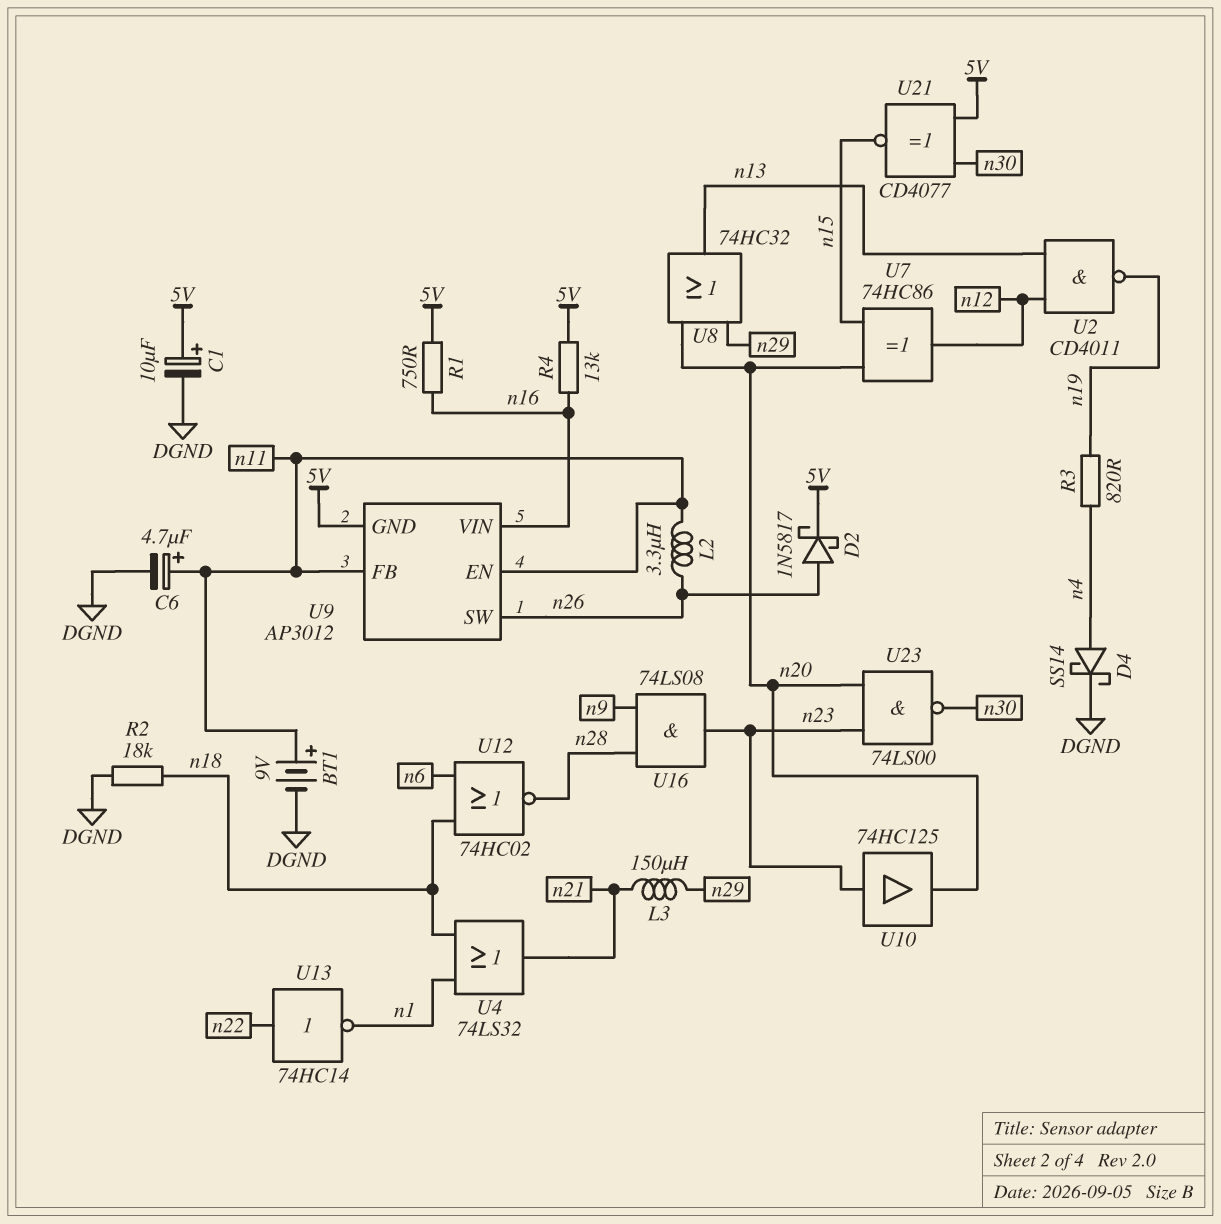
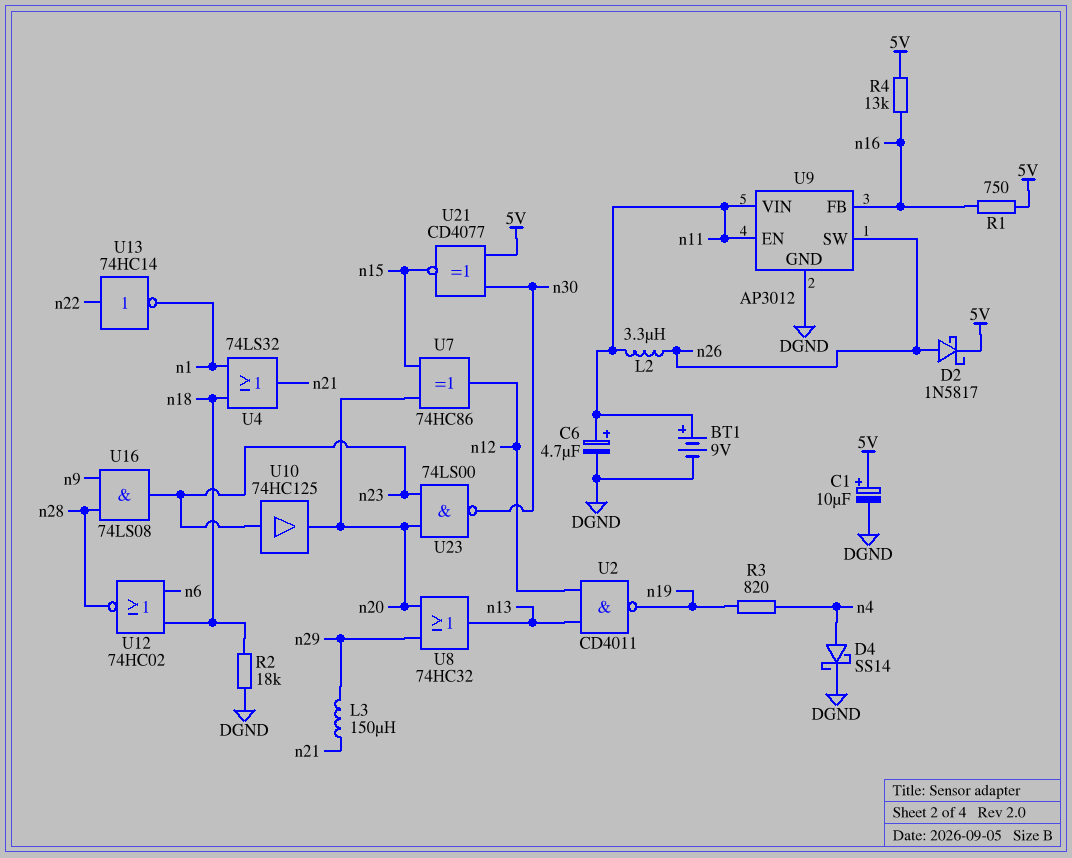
U9 pin FB: n11 -> n16
U9 pin GND: 5V -> DGND
U9 pin VIN: n16 -> n11

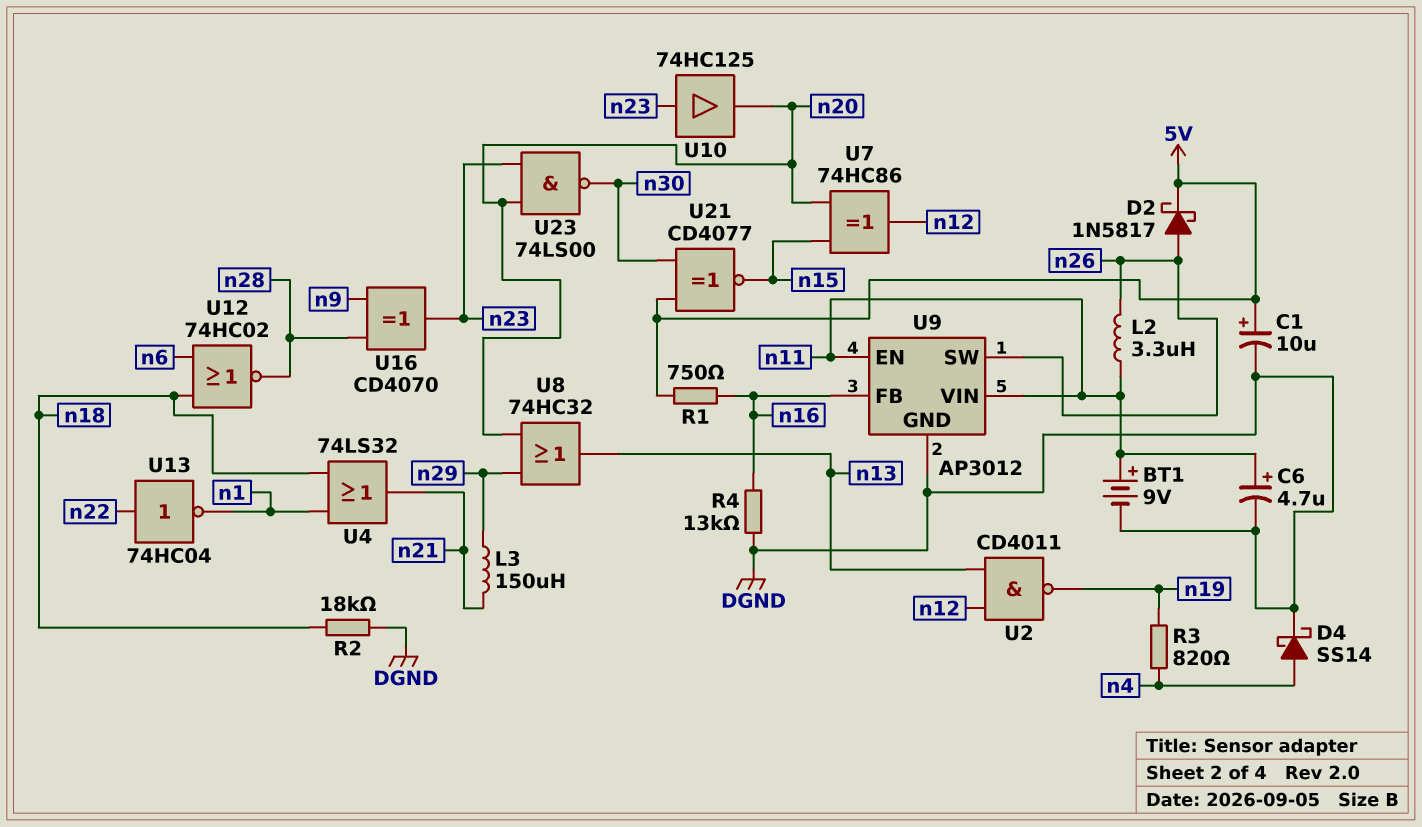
R4: 13k (5V, n16) -> 13k (DGND, n16)
U13: NOT 74HC14 (in n22, out n1) -> NOT 74HC04 (in n22, out n1)
U16: AND 74LS08 (in n9, in n28, out n23) -> XOR CD4070 (in n9, in n28, out n23)

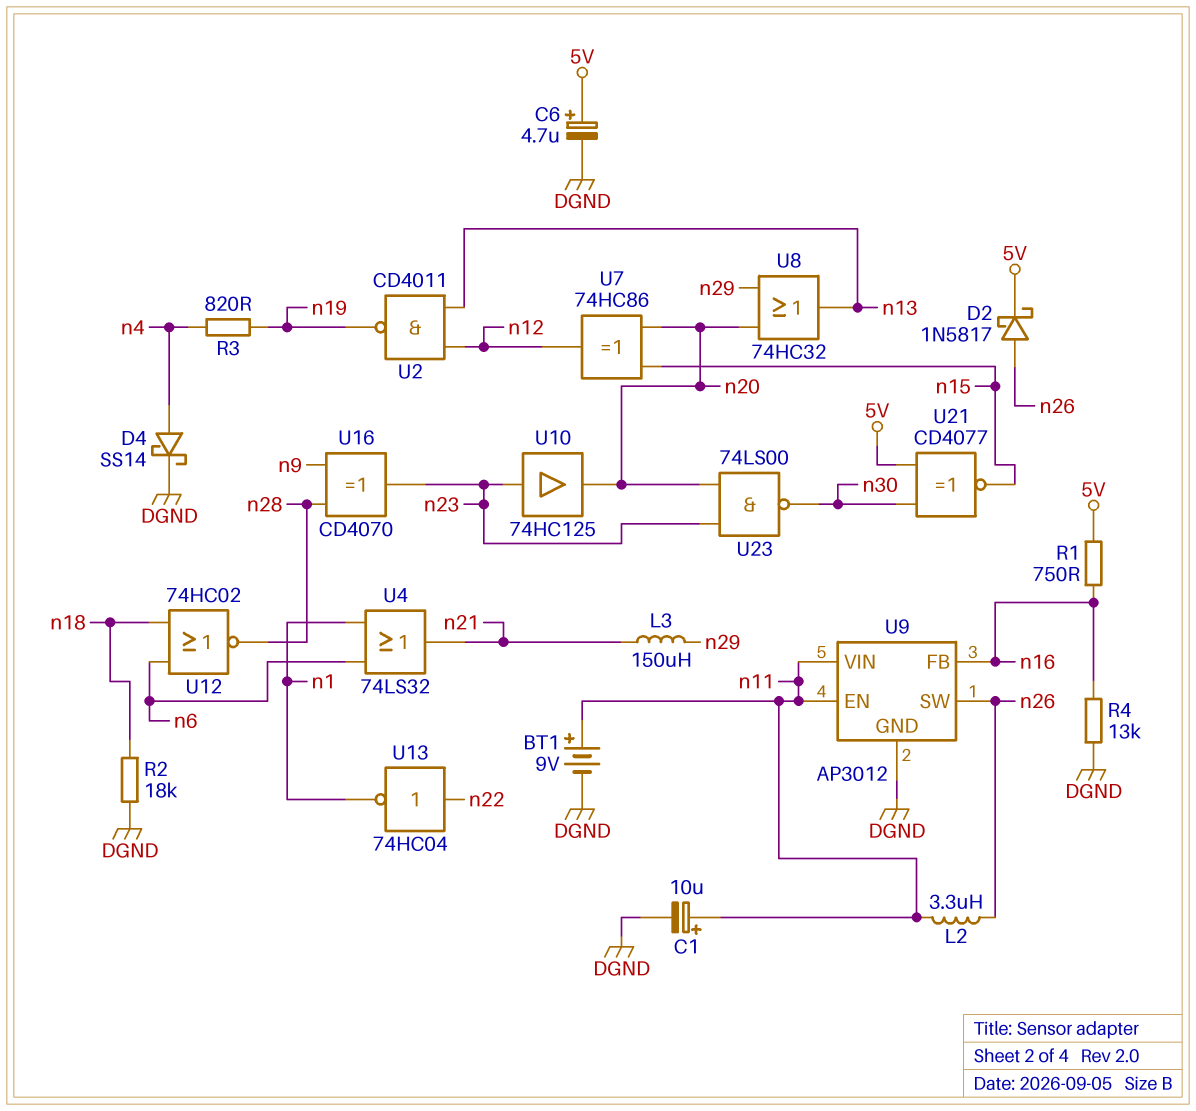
C1: 10uF (plus 5V, minus DGND) -> 10uF (plus n11, minus DGND)
C6: 4.7uF (plus n11, minus DGND) -> 4.7uF (plus 5V, minus DGND)
U4: OR 74LS32 (in n1, in n18, out n21) -> OR 74LS32 (in n1, in n6, out n21)

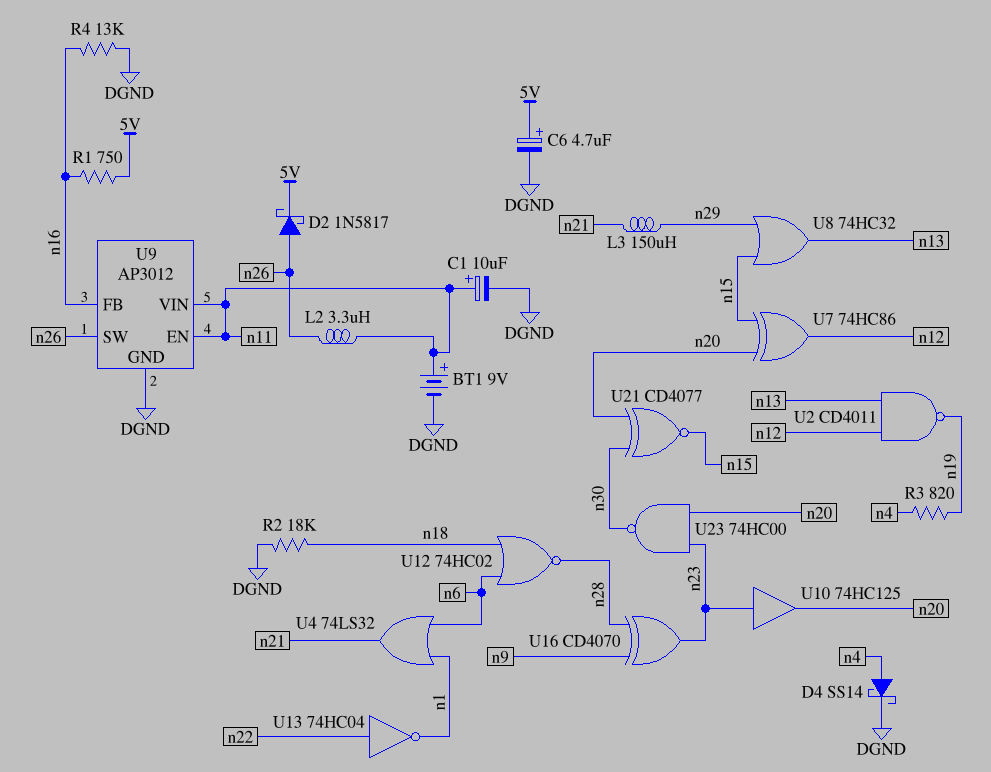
U8: OR 74HC32 (in n20, in n29, out n13) -> OR 74HC32 (in n15, in n29, out n13)
U21: XNOR CD4077 (in 5V, in n30, out n15) -> XNOR CD4077 (in n20, in n30, out n15)
U23: NAND 74LS00 (in n20, in n23, out n30) -> NAND 74HC00 (in n20, in n23, out n30)

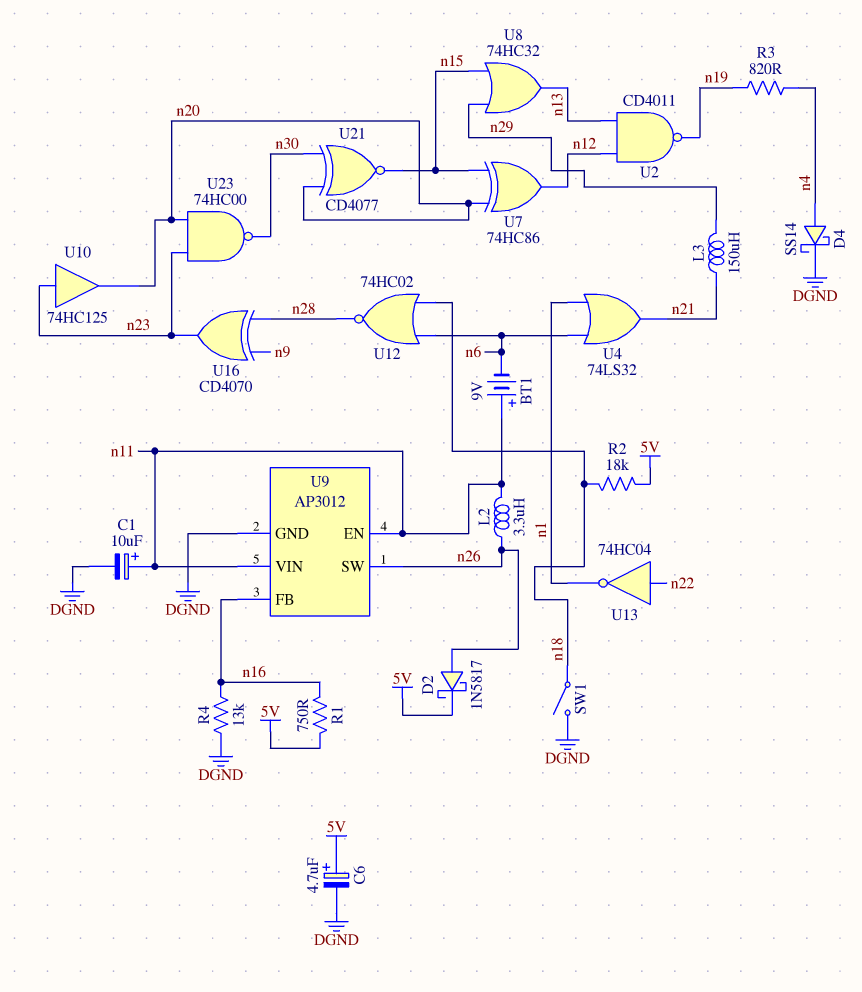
BT1: 9V (plus n11, minus DGND) -> 9V (plus n11, minus n6)
R2: 18k (DGND, n18) -> 18k (5V, n18)
SW1: none -> switch (DGND, n18)

